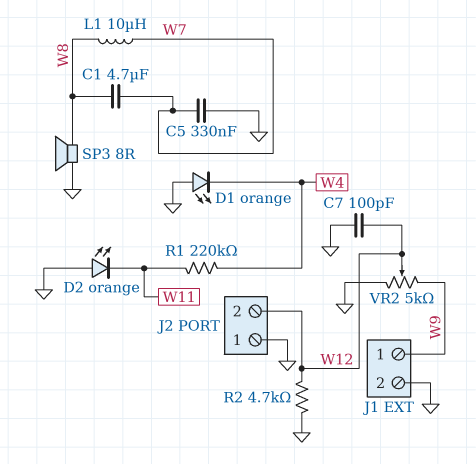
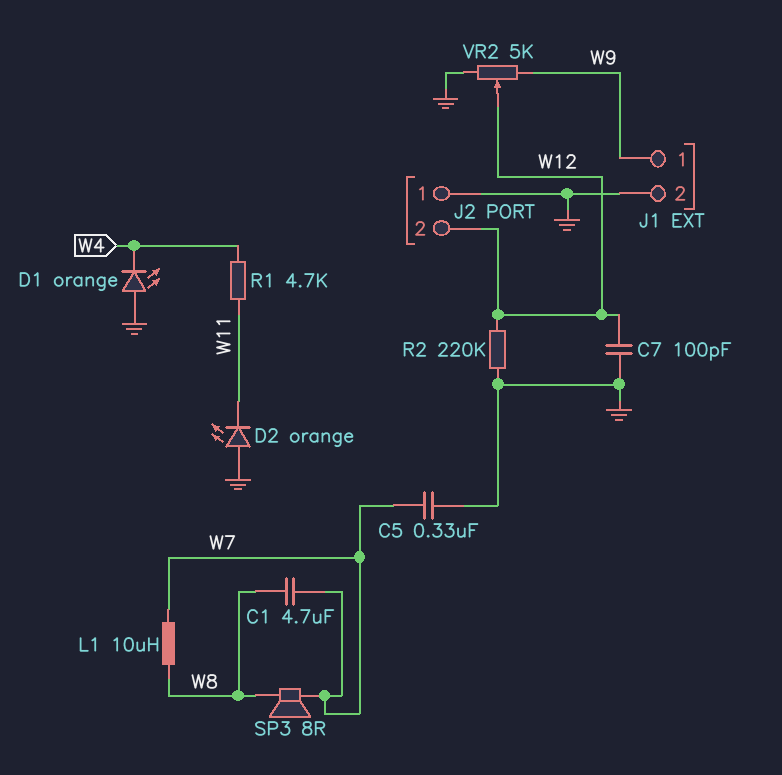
R1: 220k (W4, W11) -> 4.7k (W4, W11)
R2: 4.7k (GND, W12) -> 220k (GND, W12)
SP3: speaker 8R (GND, W8) -> speaker 8R (W7, W8)

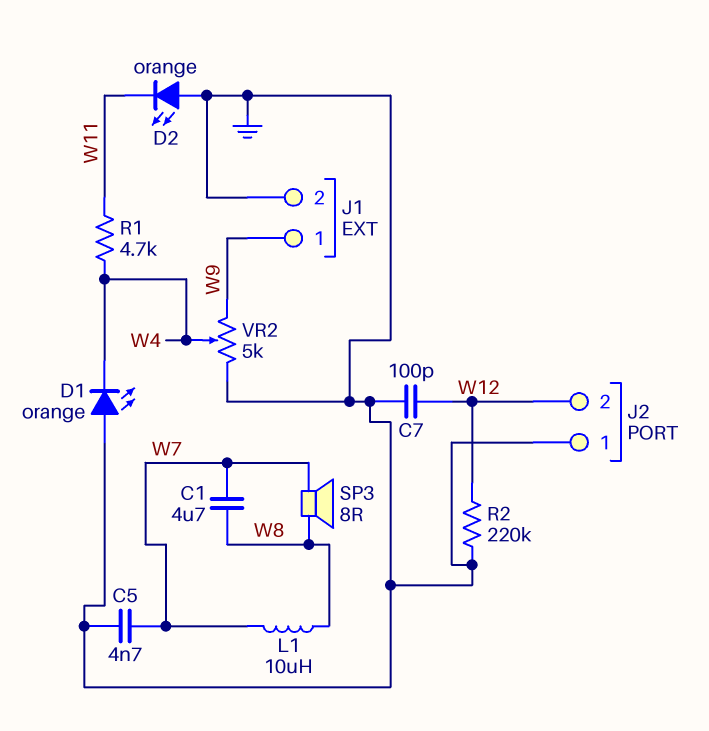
C5: 330nF (GND, W7) -> 4.7nF (GND, W7)
VR2: 5k (GND, W9, wiper W12) -> 5k (GND, W9, wiper W4)

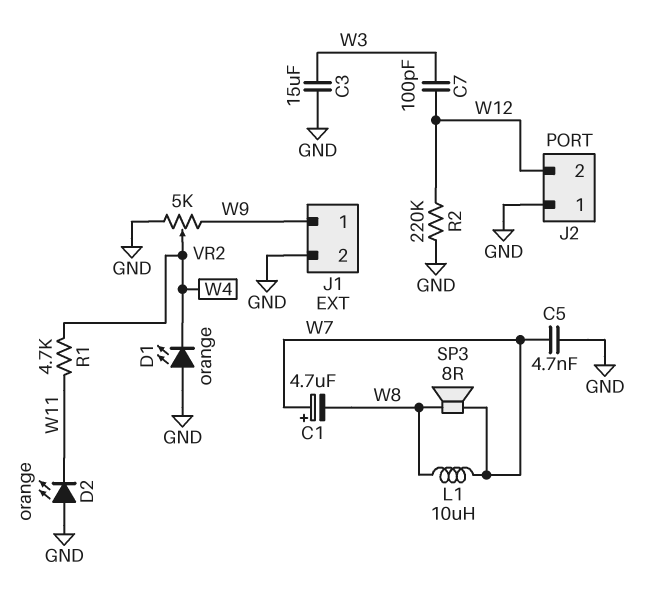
C1: 4.7uF (W7, W8) -> 4.7uF (plus W7, minus W8)
C3: none -> 15uF (GND, W3)
C7: 100pF (GND, W12) -> 100pF (W3, W12)

